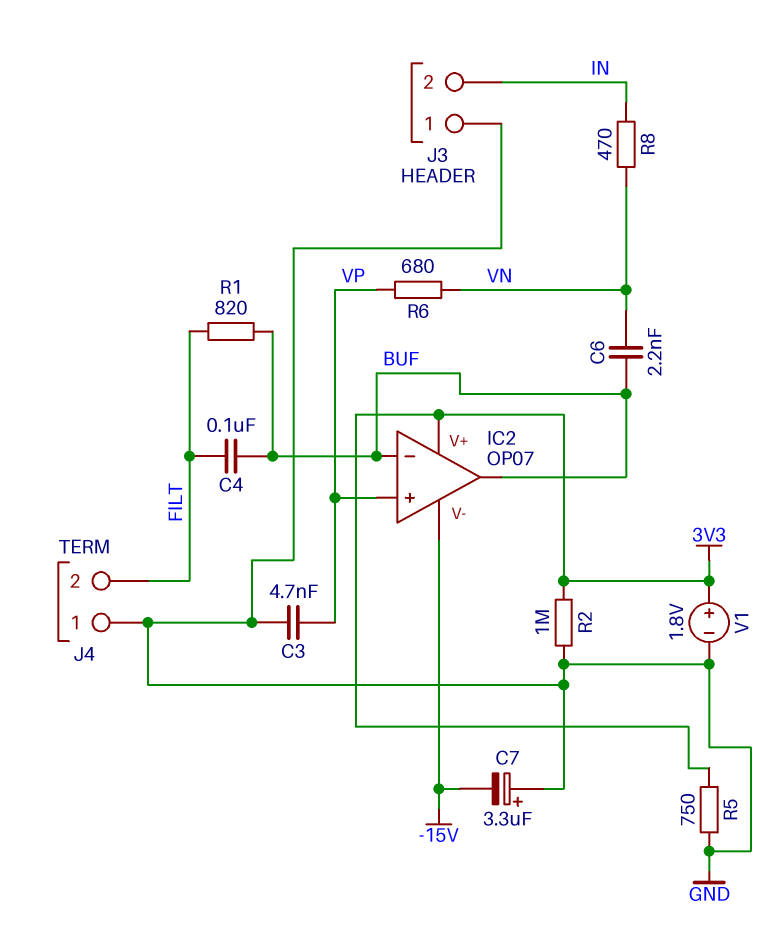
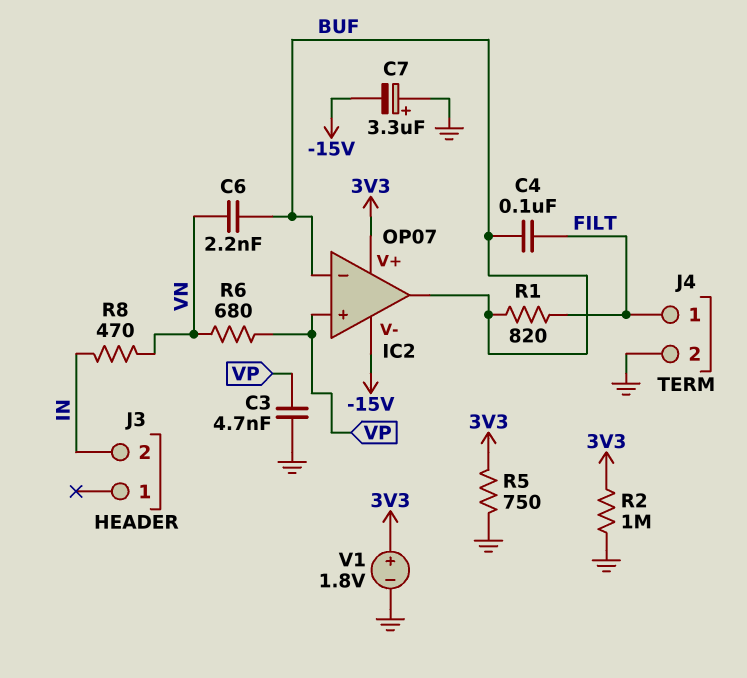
J3 pin 1: GND -> none
J4 pin 1: GND -> FILT
J4 pin 2: FILT -> GND

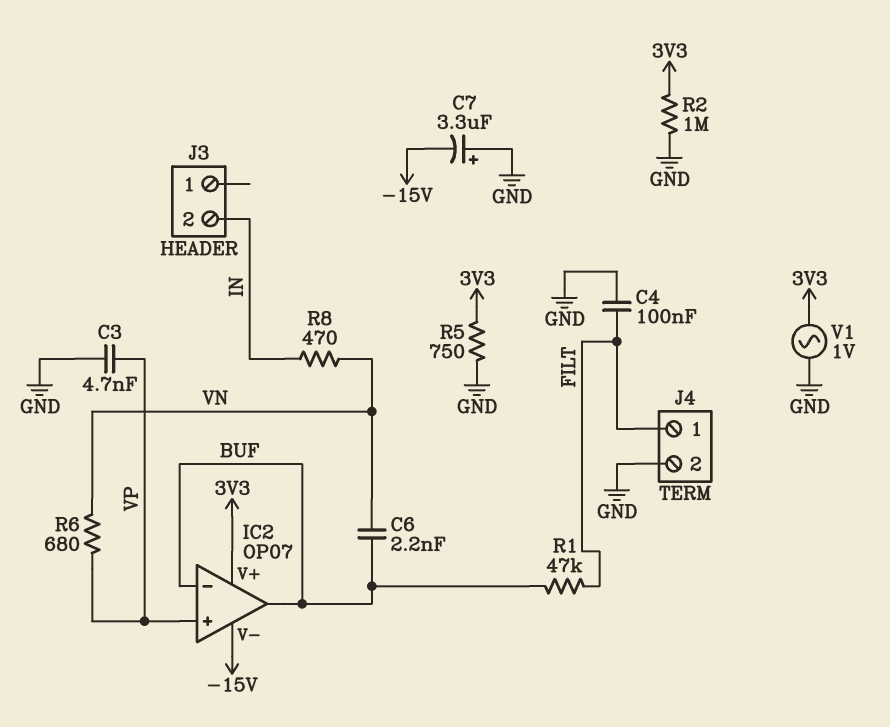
C4: 100nF (BUF, FILT) -> 100nF (FILT, GND)
R1: 820 (BUF, FILT) -> 47k (BUF, FILT)
V1: 1.8V (plus 3V3, minus GND) -> AC 1V (3V3, GND)

